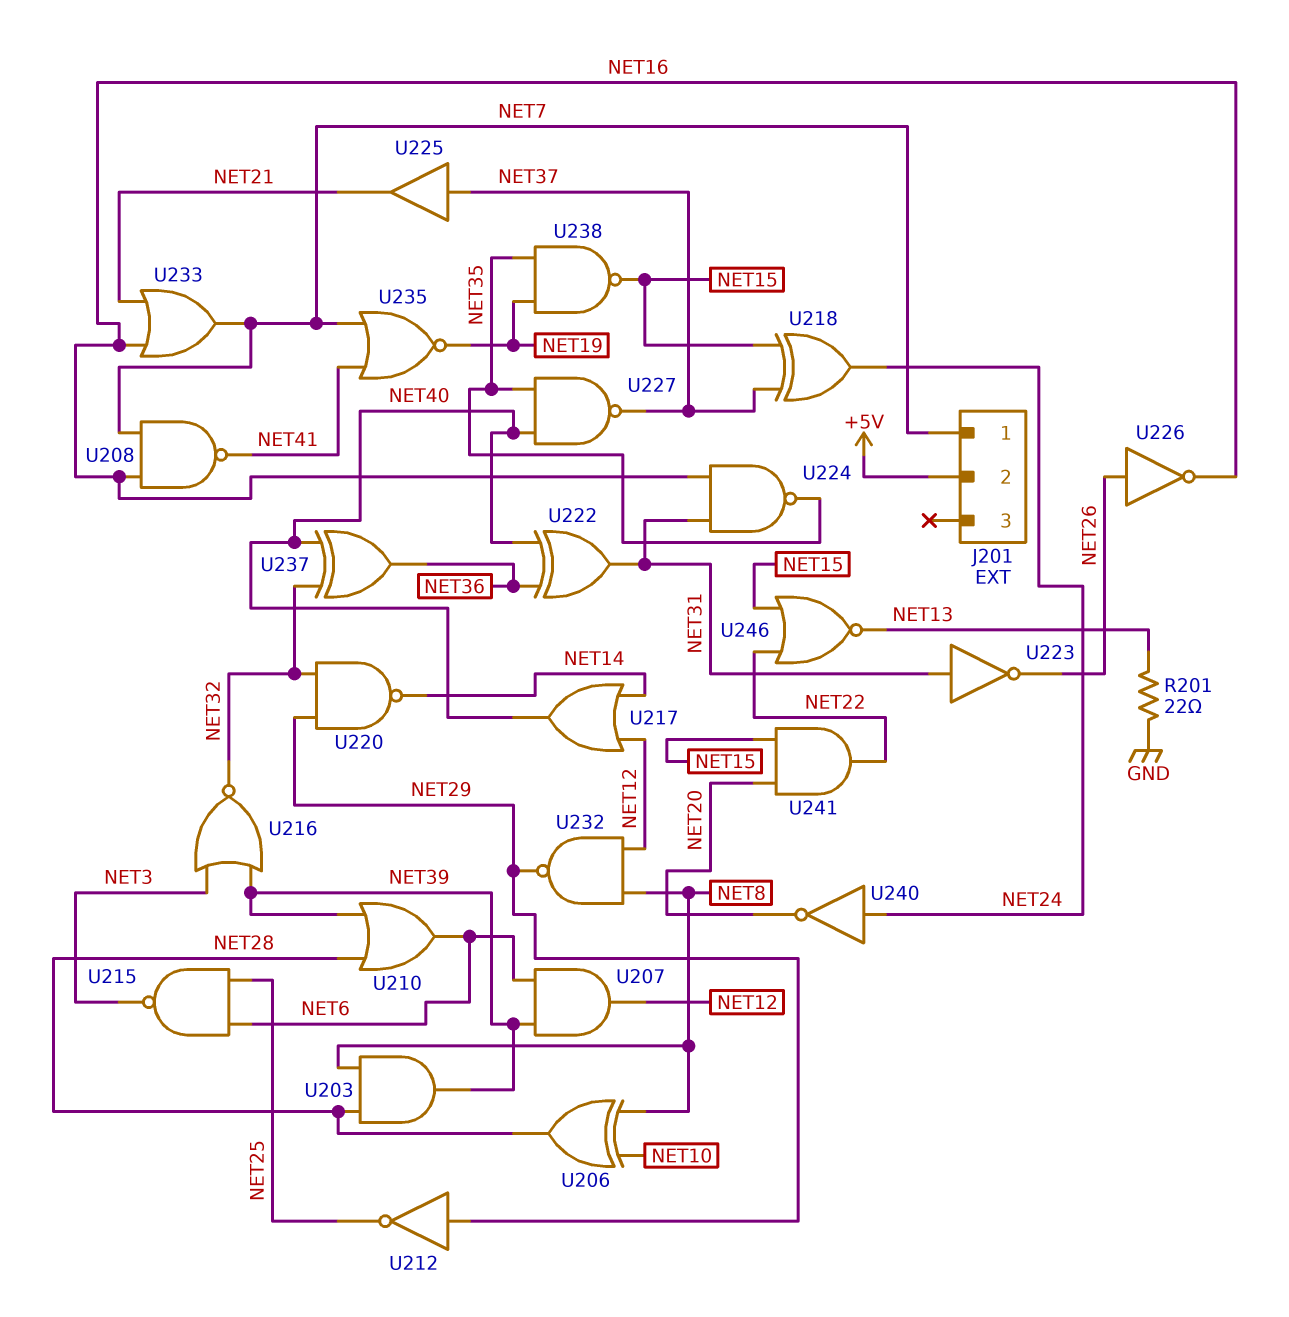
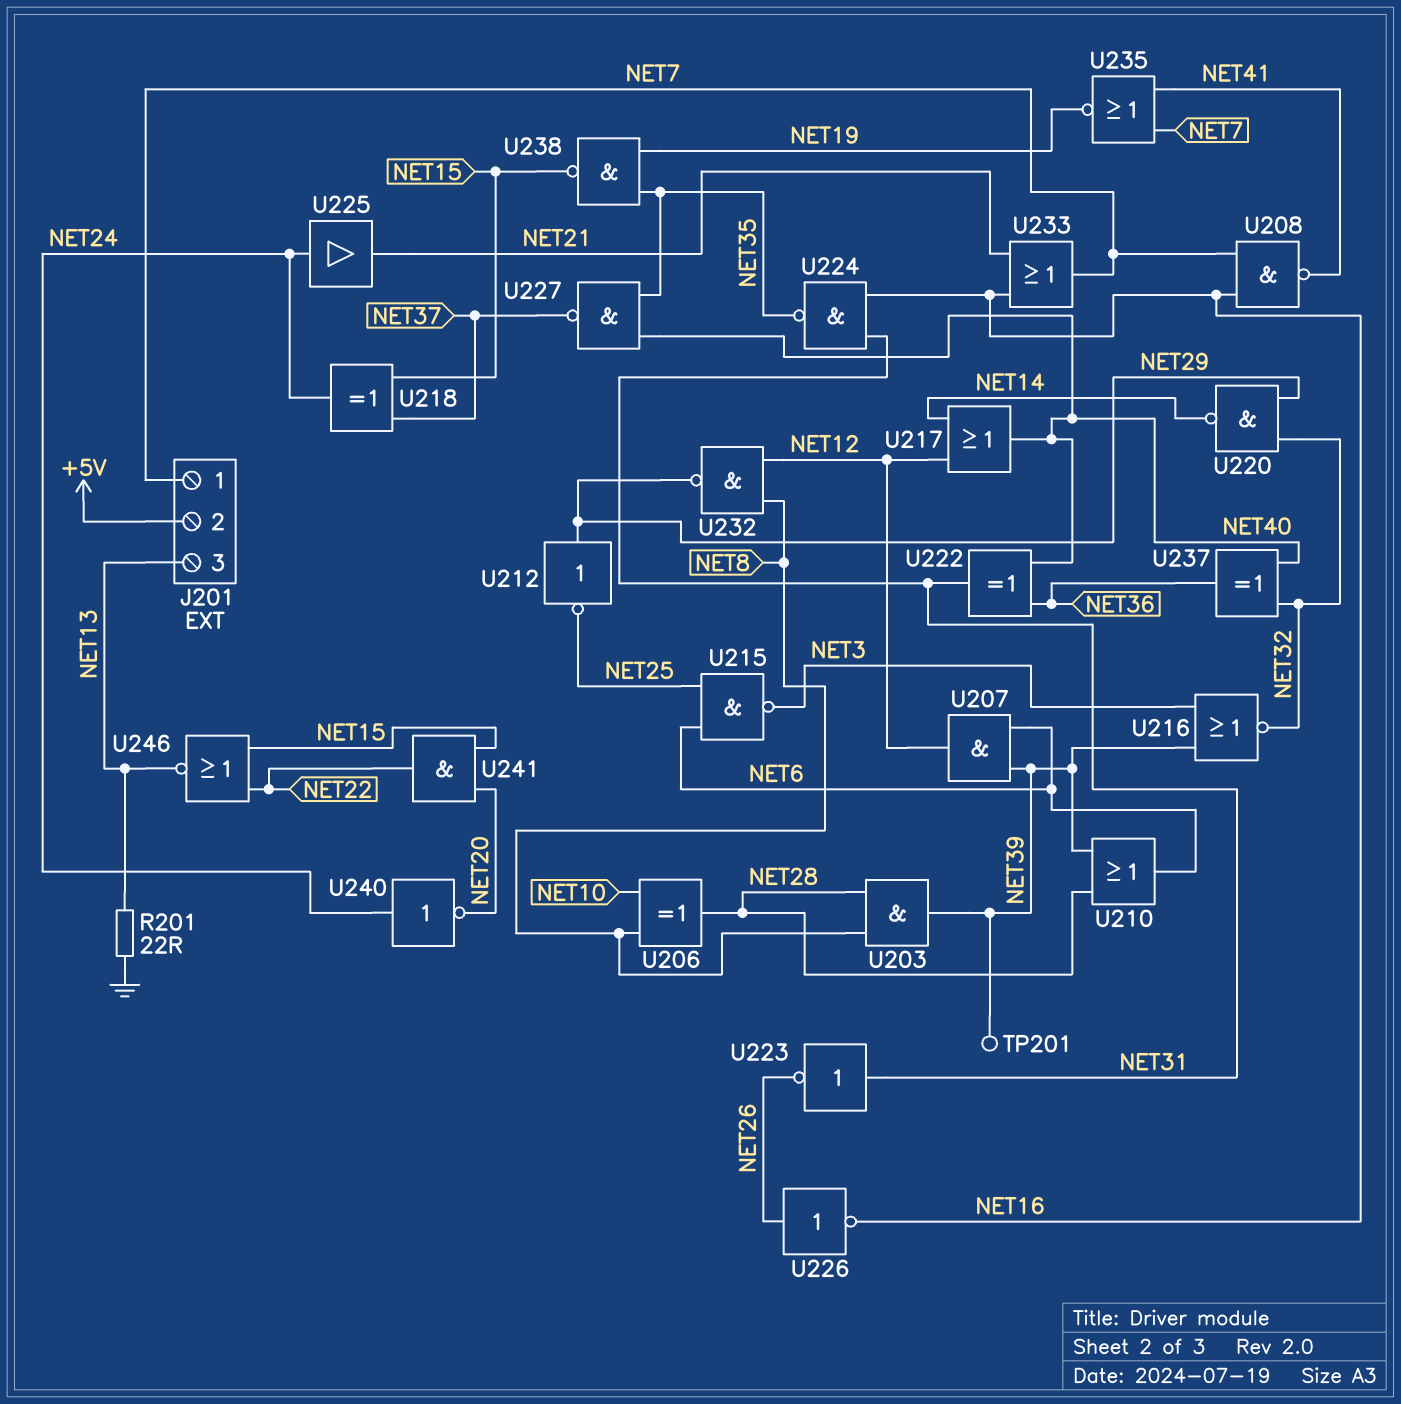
J201 pin 3: none -> NET13
TP201: none -> test point (NET39)
U225: buffer (in NET37, out NET21) -> buffer (in NET24, out NET21)

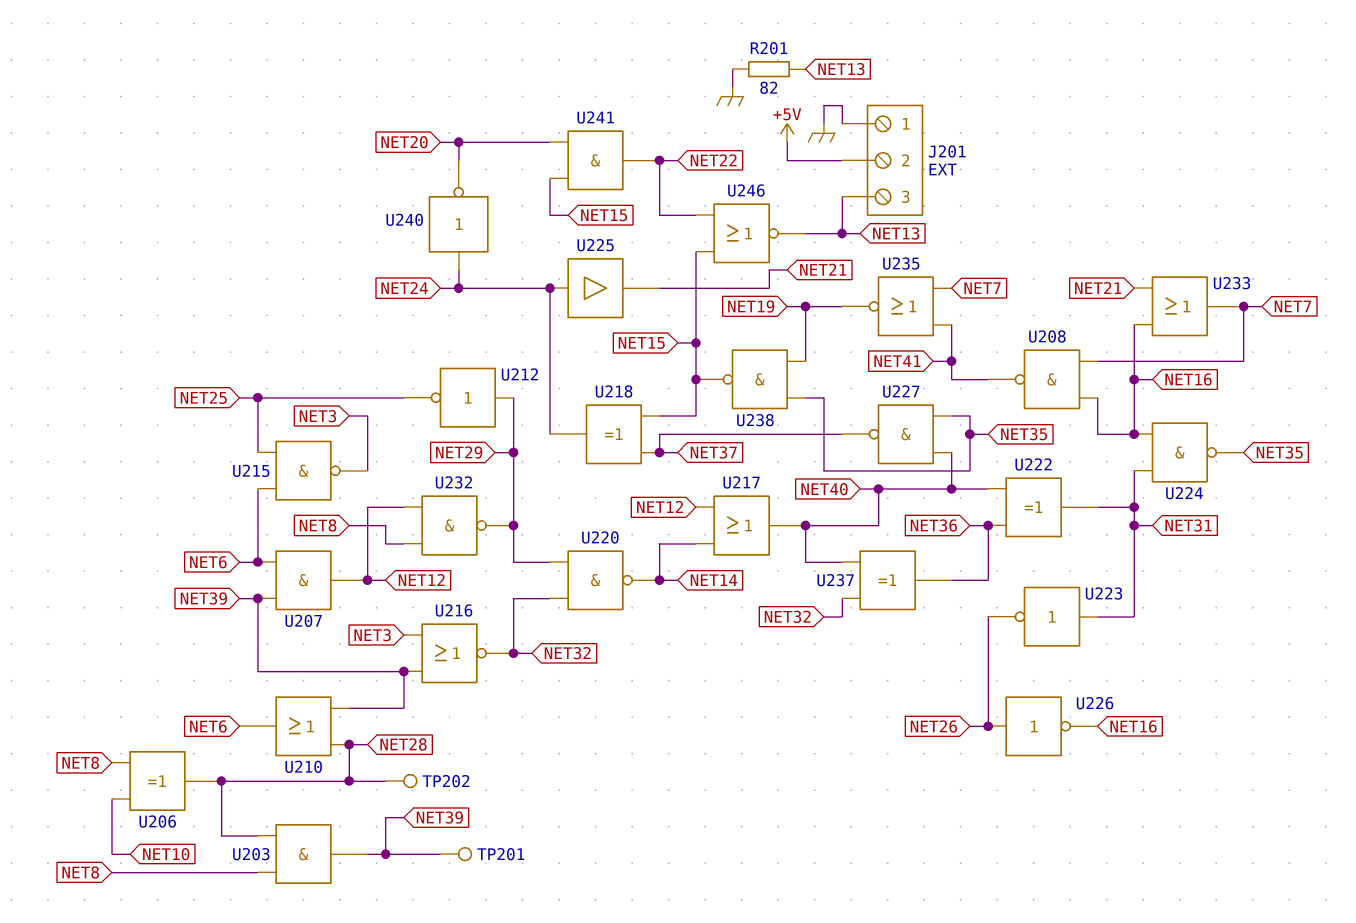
J201 pin 1: NET7 -> GND
R201: 22 (GND, NET13) -> 82 (GND, NET13)
TP202: none -> test point (NET28)

